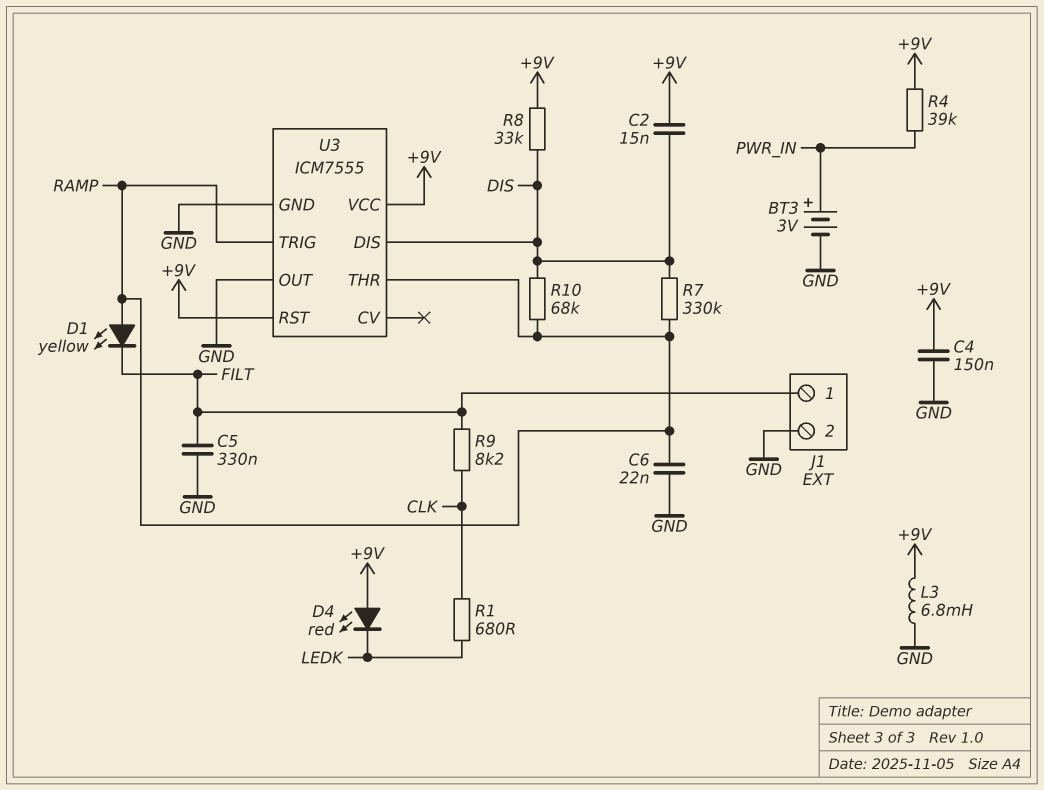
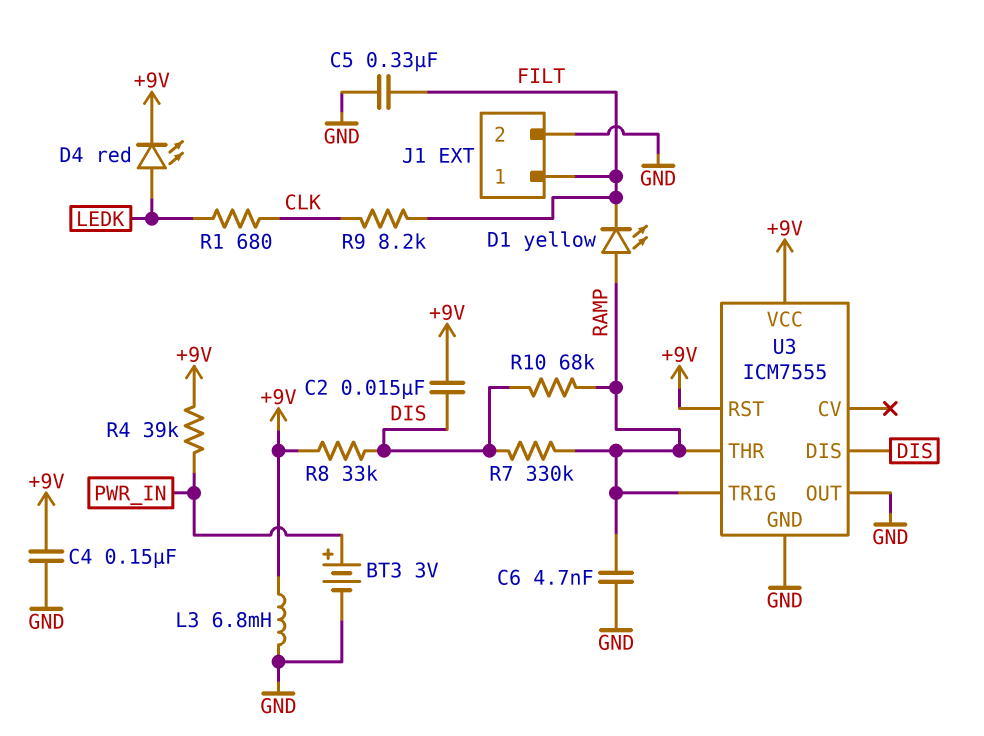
C6: 22nF (GND, RAMP) -> 4.7nF (GND, RAMP)
D4: LED red (A +9V, K LEDK) -> LED red (A LEDK, K +9V)

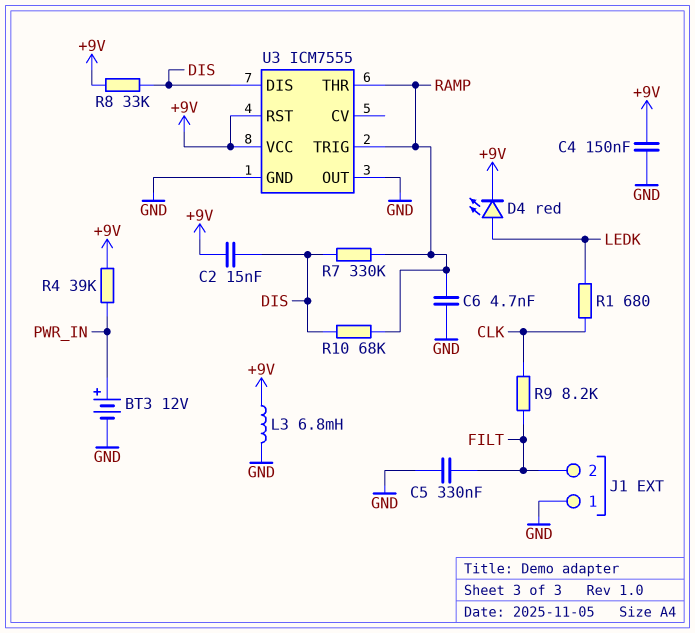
BT3: 3V (plus PWR_IN, minus GND) -> 12V (plus PWR_IN, minus GND)
D1: LED yellow (A RAMP, K FILT) -> none
J1 pin 1: FILT -> GND
J1 pin 2: GND -> FILT

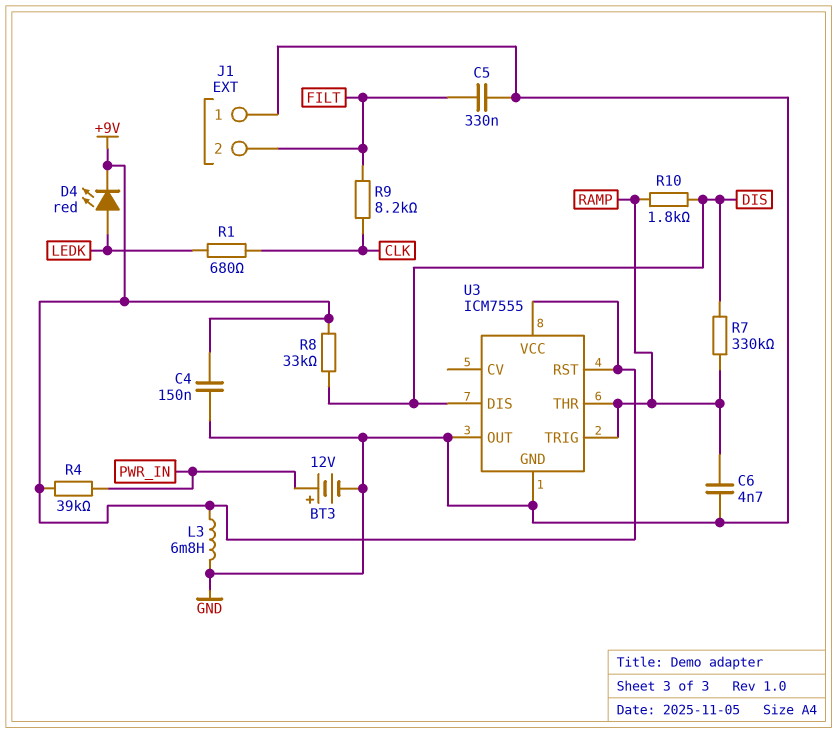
C2: 15nF (+9V, DIS) -> none
R10: 68k (DIS, RAMP) -> 1.8k (DIS, RAMP)

